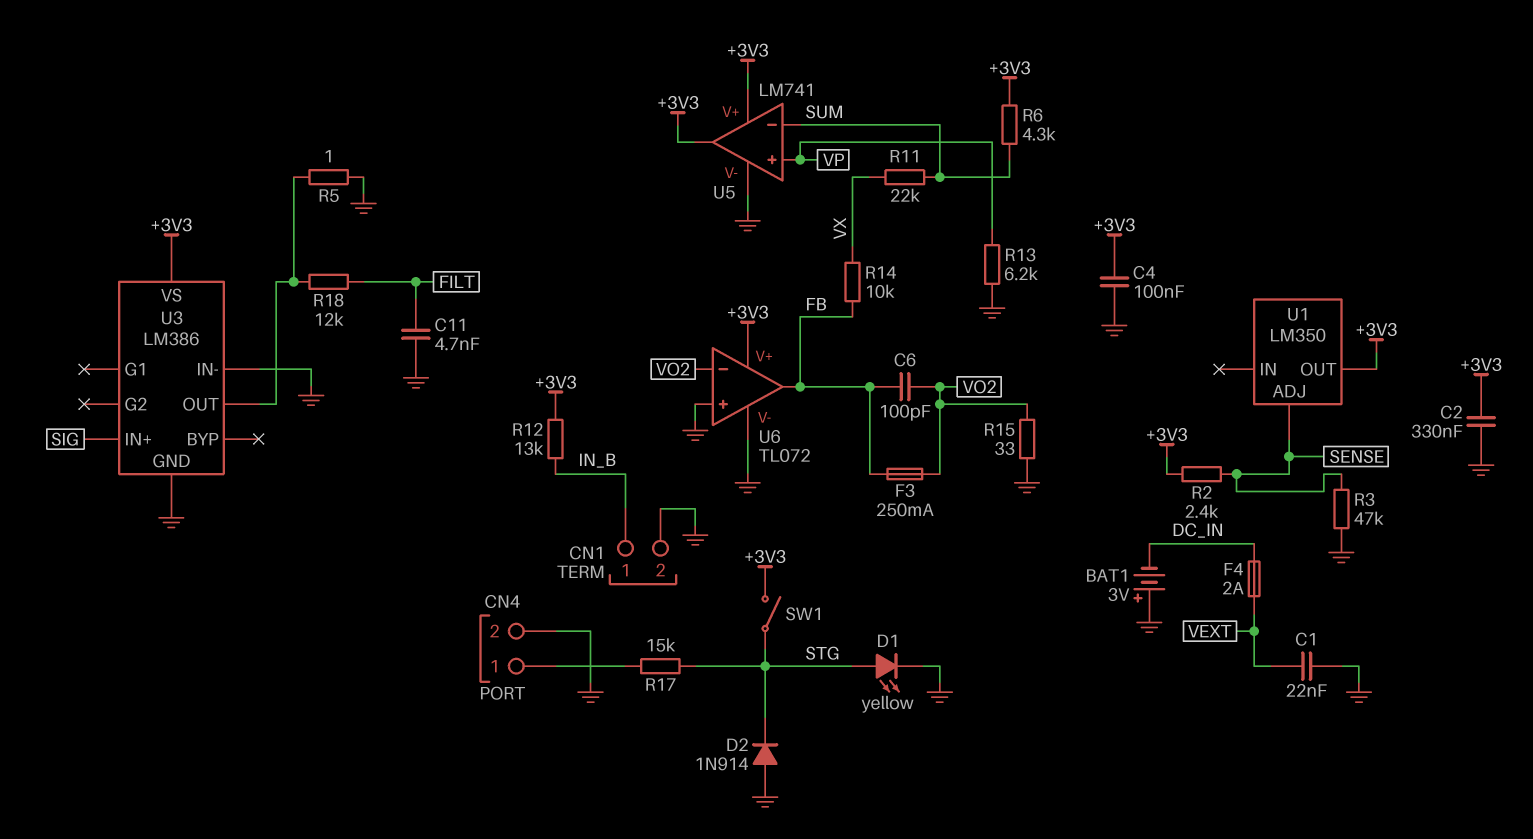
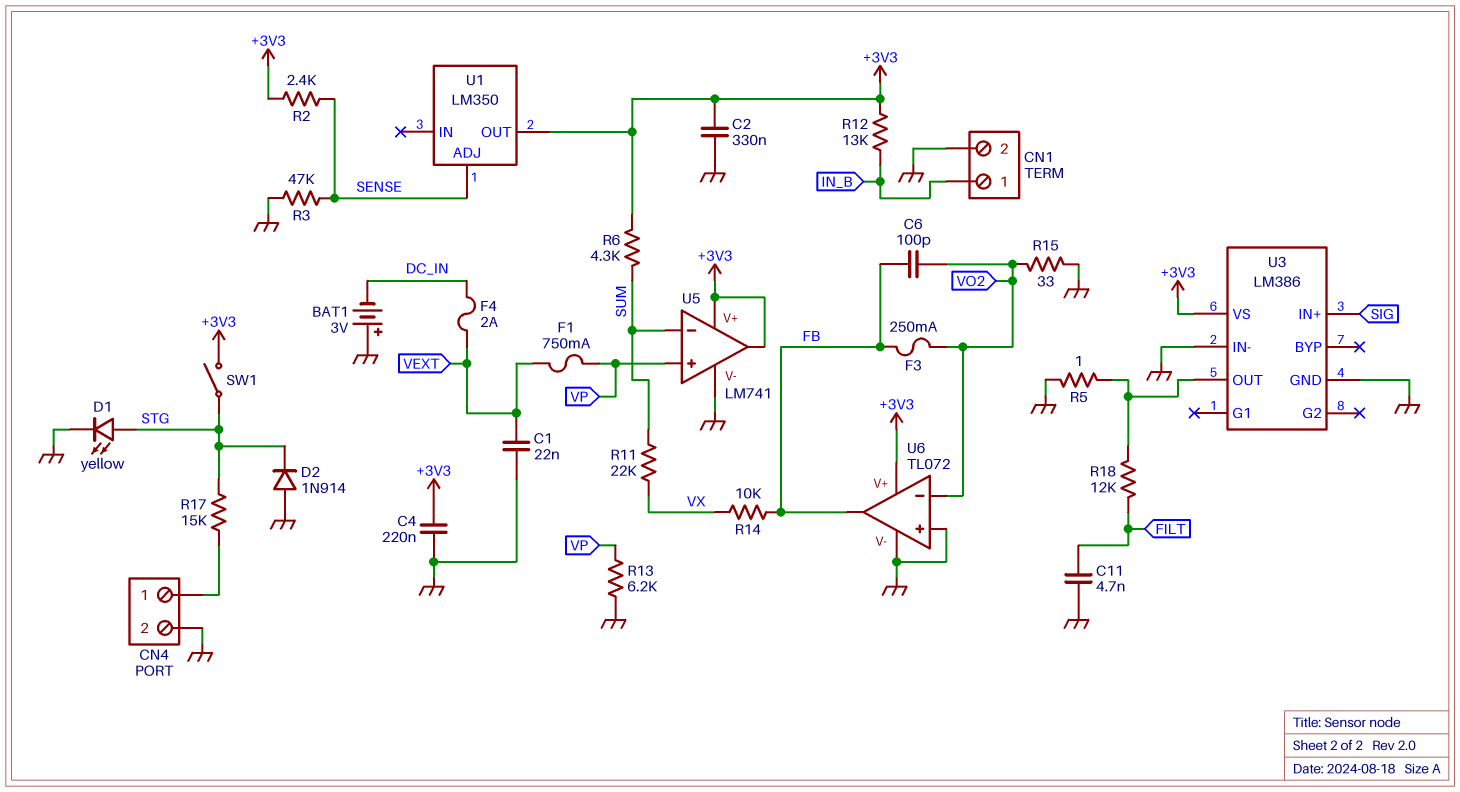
C4: 100nF (+3V3, GND) -> 220nF (+3V3, GND)
F1: none -> 750mA (VEXT, VP)

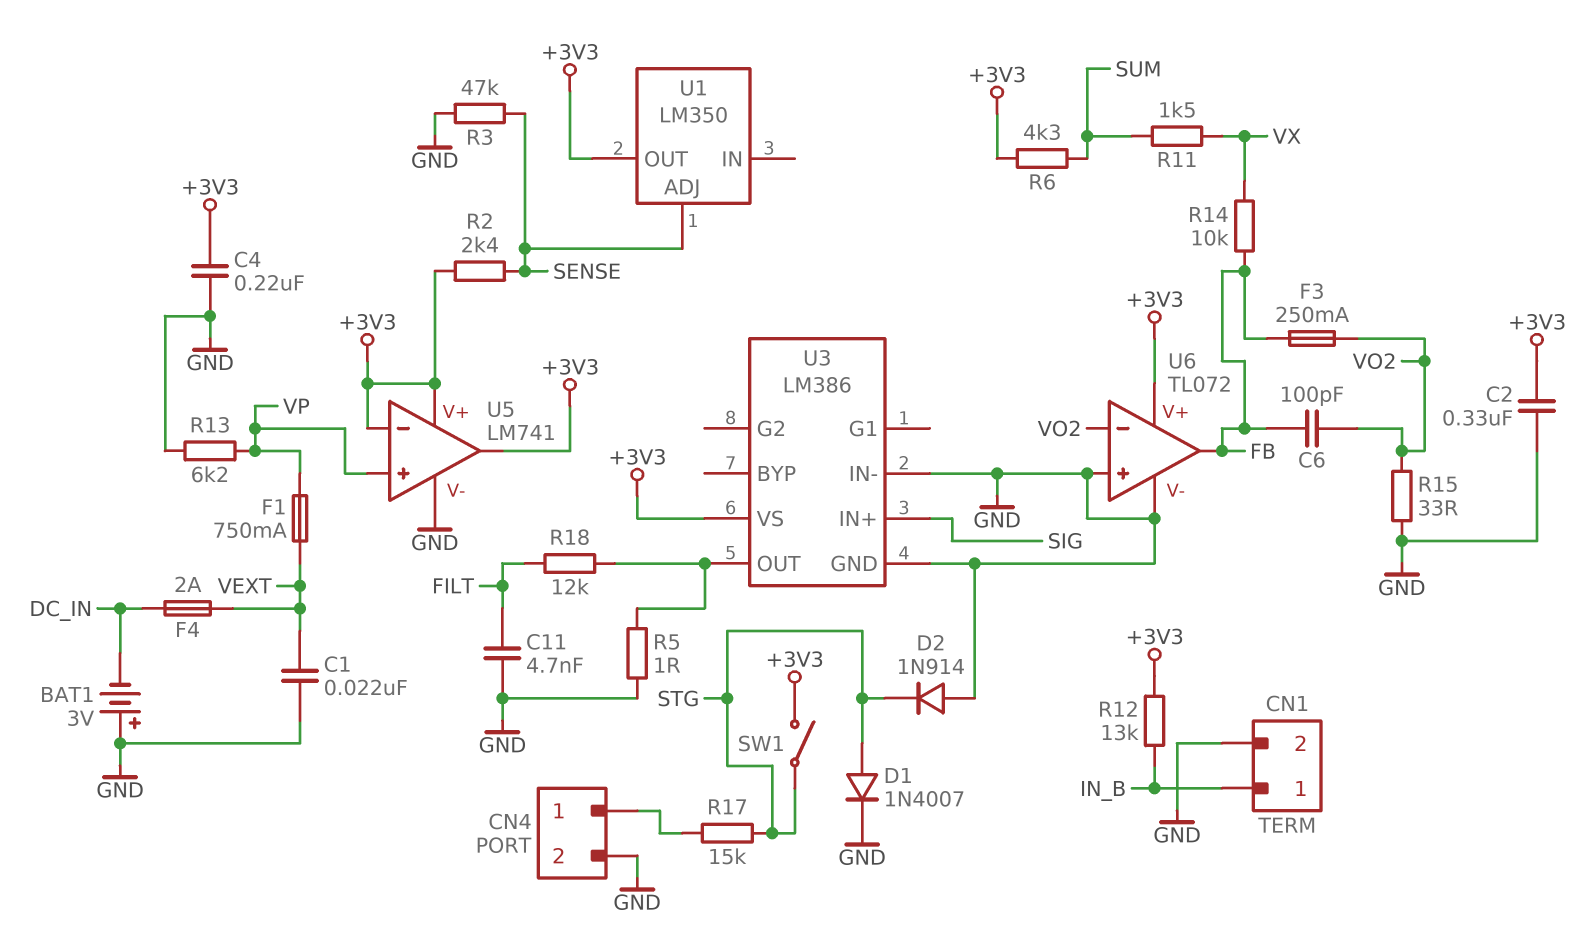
D1: LED yellow (A STG, K GND) -> diode 1N4007 (A STG, K GND)
R11: 22k (SUM, VX) -> 1.5k (SUM, VX)
U5 pin in-: SUM -> +3V3

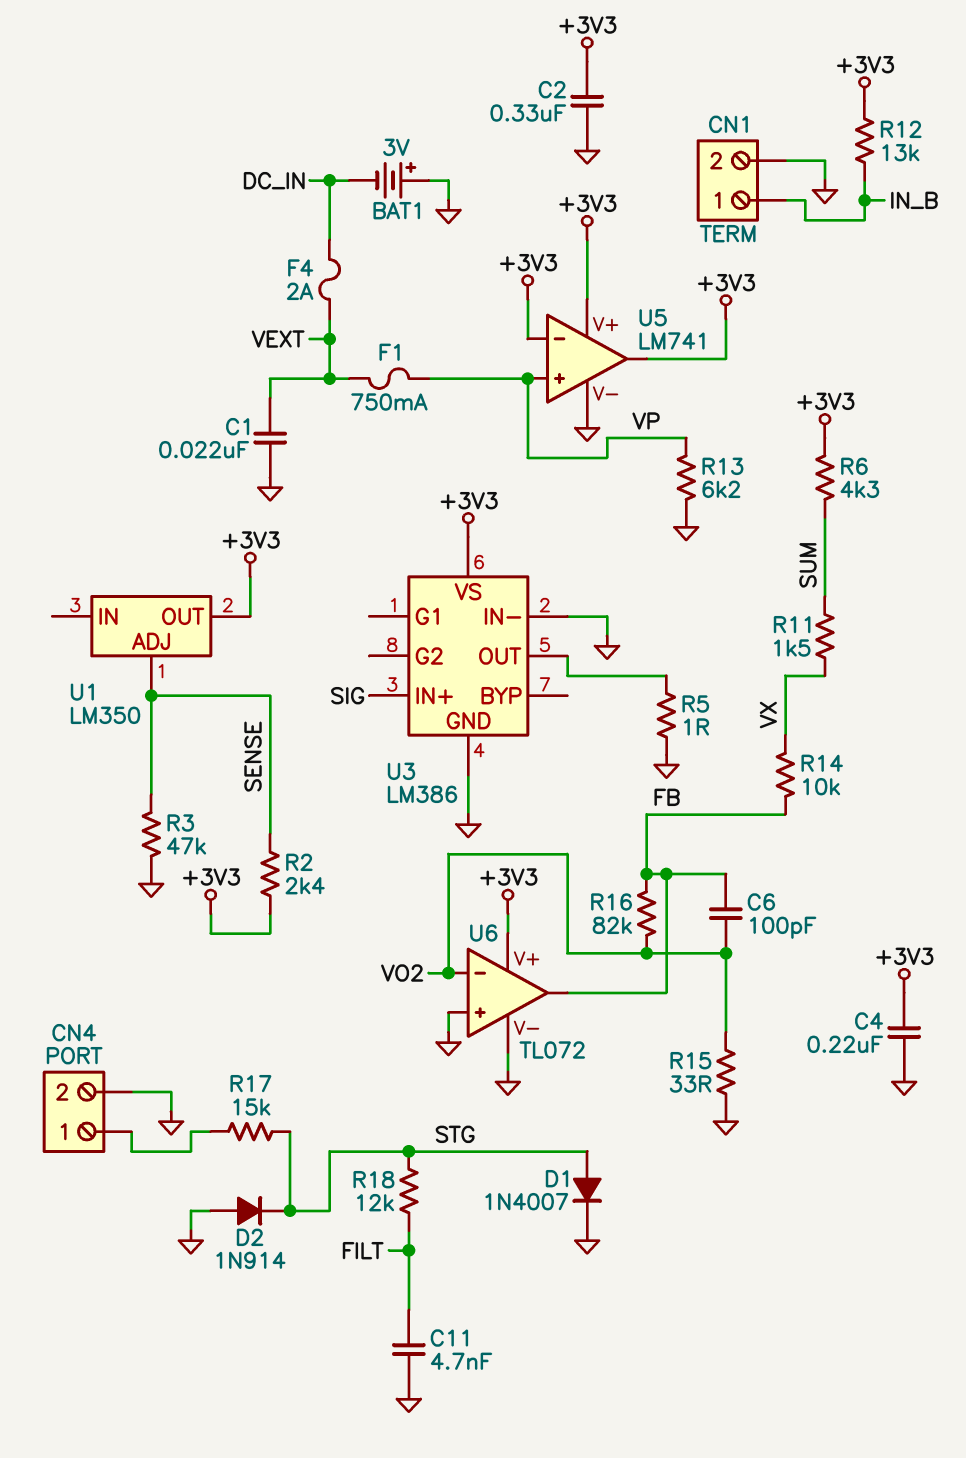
F3: 250mA (FB, VO2) -> none
R16: none -> 82k (FB, VO2)
R18: 12k (FILT, U3/OUT) -> 12k (FILT, STG)
SW1: switch (+3V3, STG) -> none

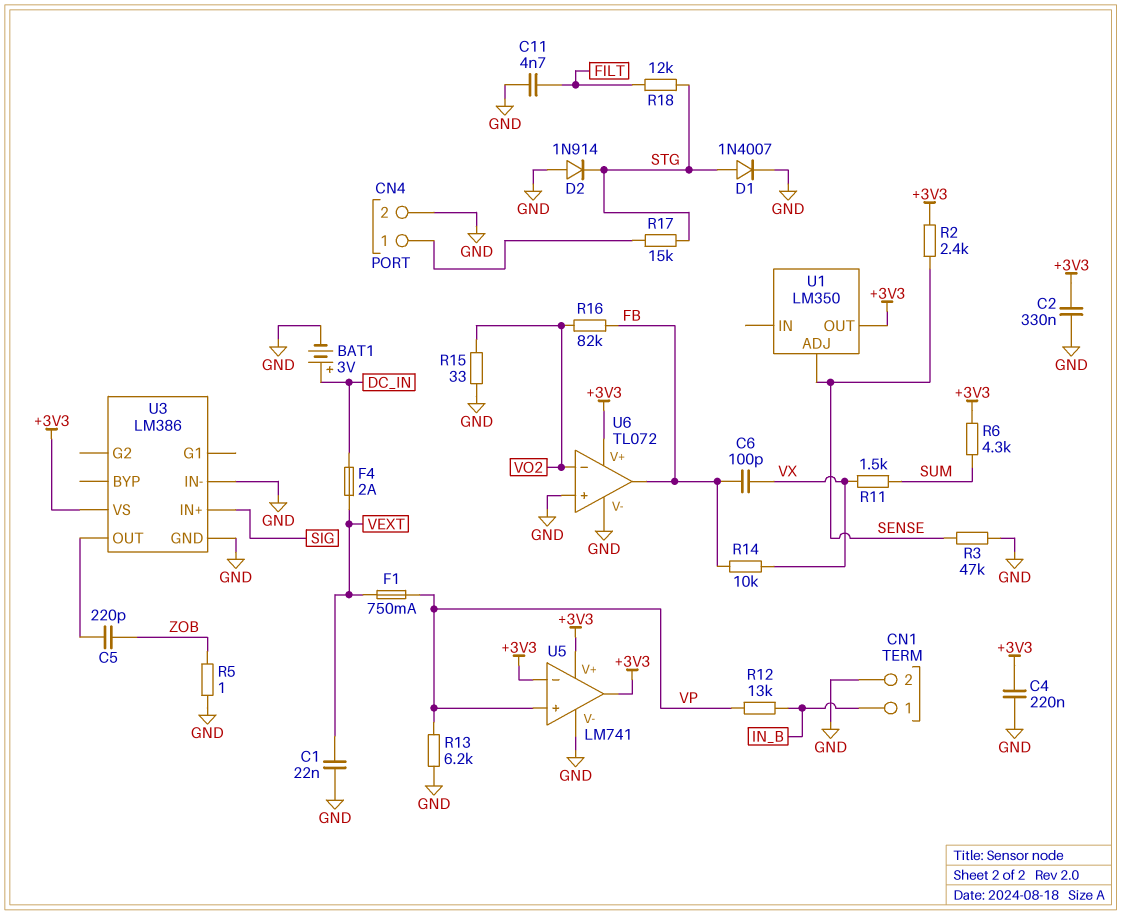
BAT1: 3V (plus GND, minus DC_IN) -> 3V (plus DC_IN, minus GND)
C5: none -> 220pF (U3/OUT, ZOB)
C6: 100pF (FB, VO2) -> 100pF (FB, VX)
R5: 1 (GND, U3/OUT) -> 1 (GND, ZOB)
R12: 13k (+3V3, IN_B) -> 13k (IN_B, VP)

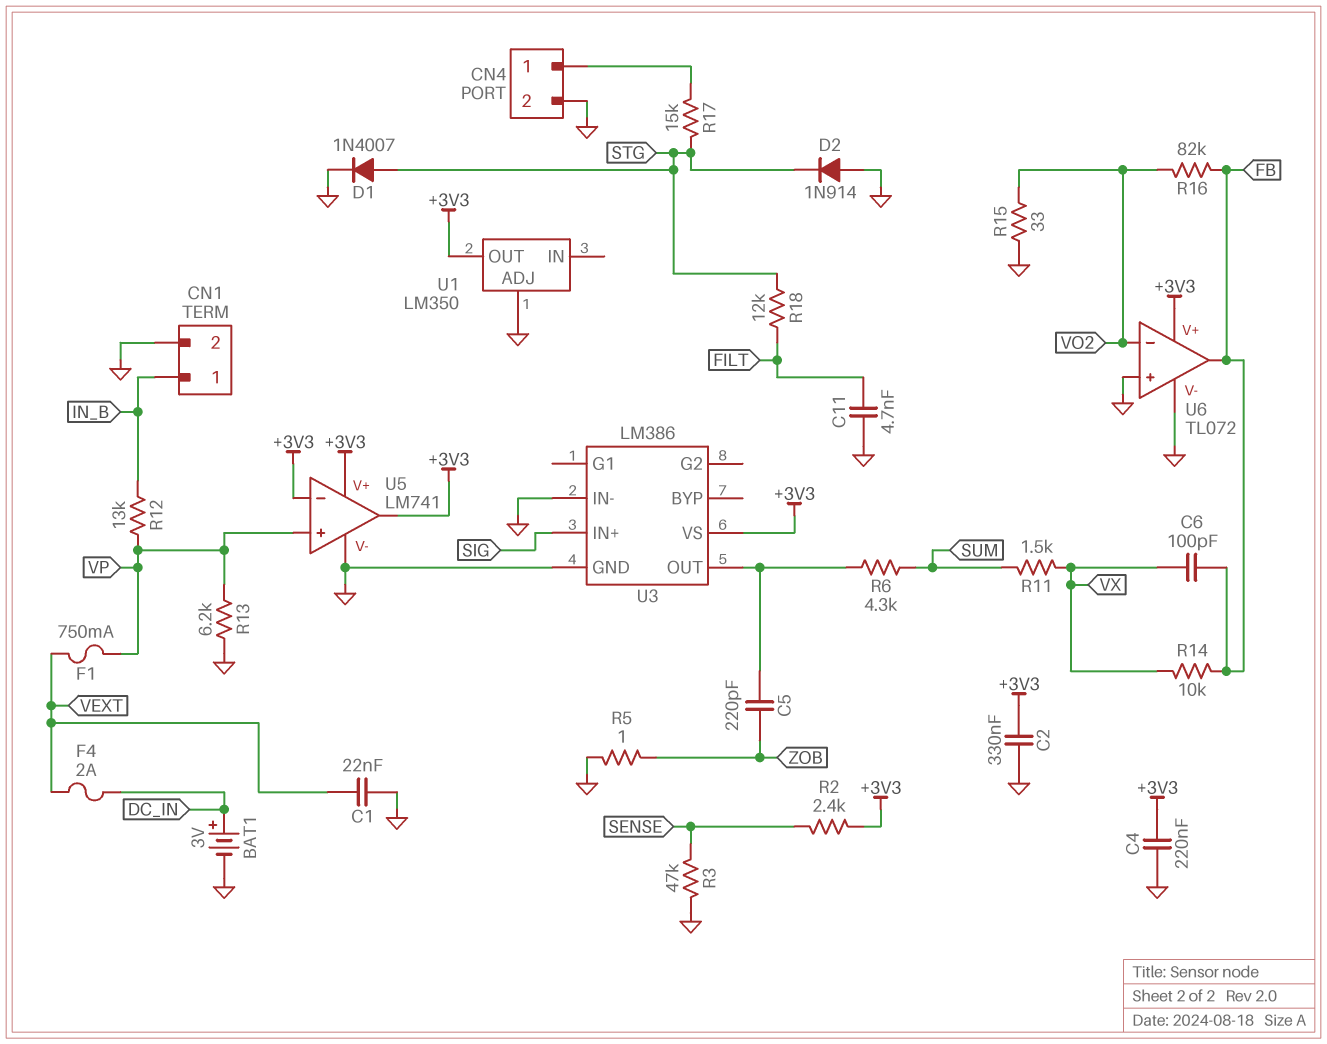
R6: 4.3k (+3V3, SUM) -> 4.3k (SUM, U3/OUT)
U1 pin ADJ: SENSE -> GND

